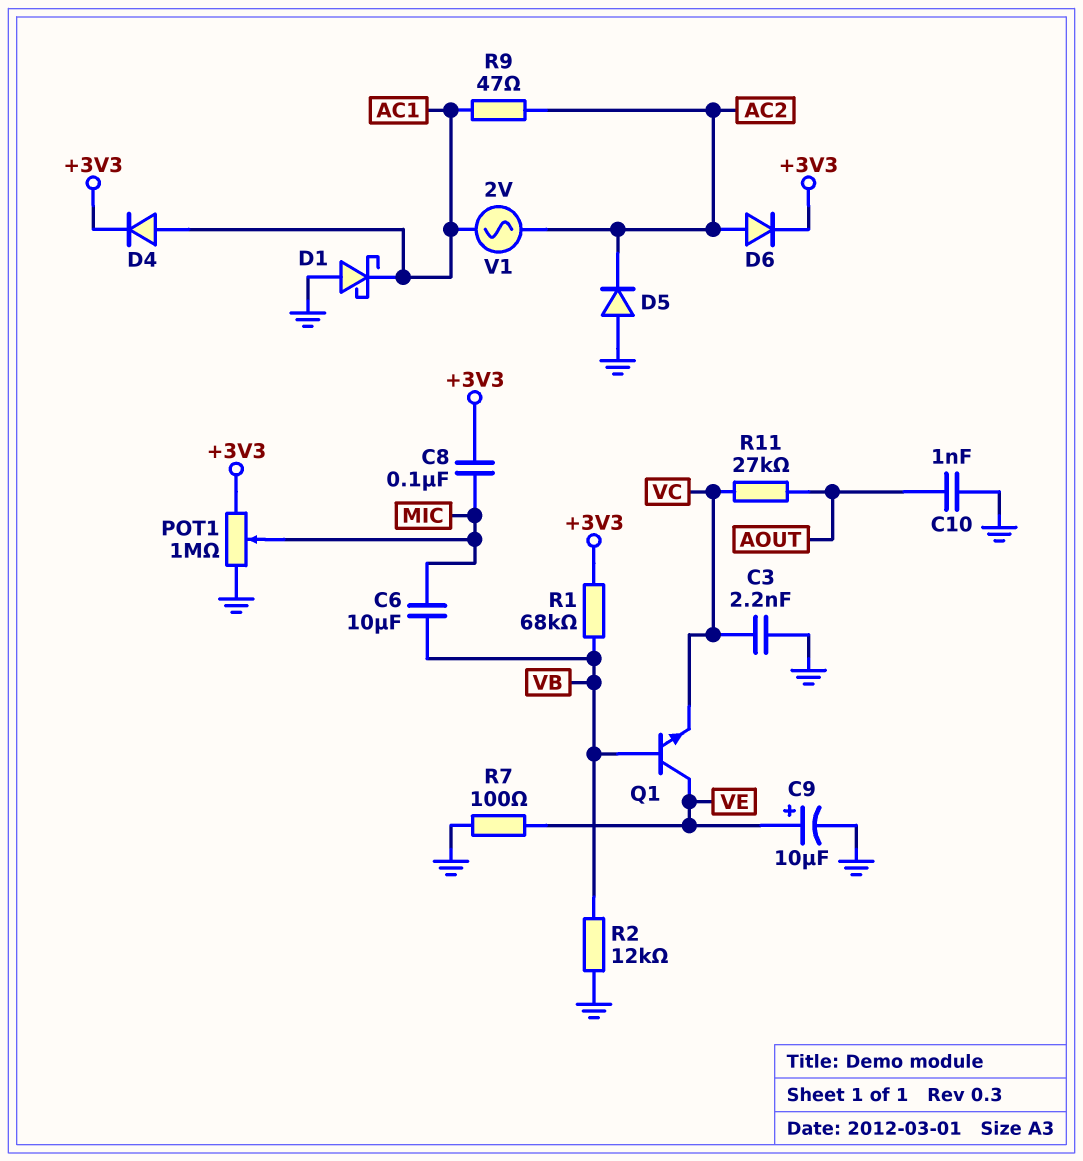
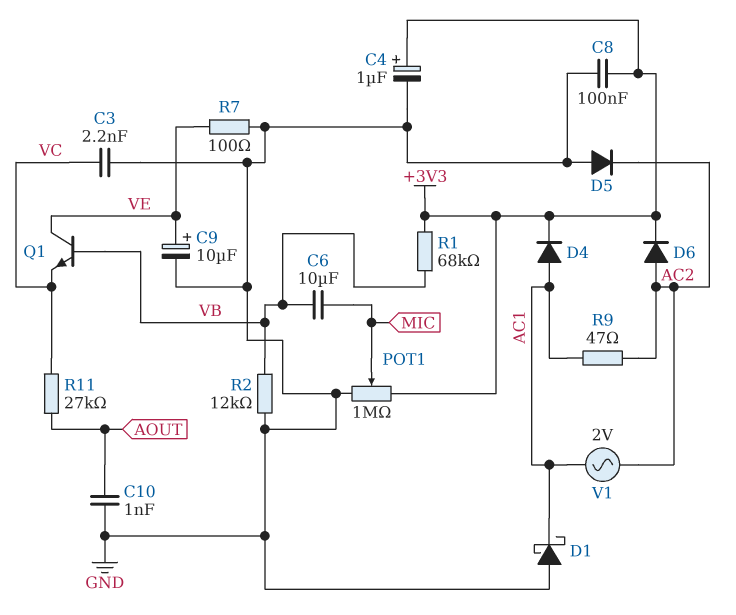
C4: none -> 1uF (plus +3V3, minus GND)
C8: 100nF (+3V3, MIC) -> 100nF (+3V3, GND)

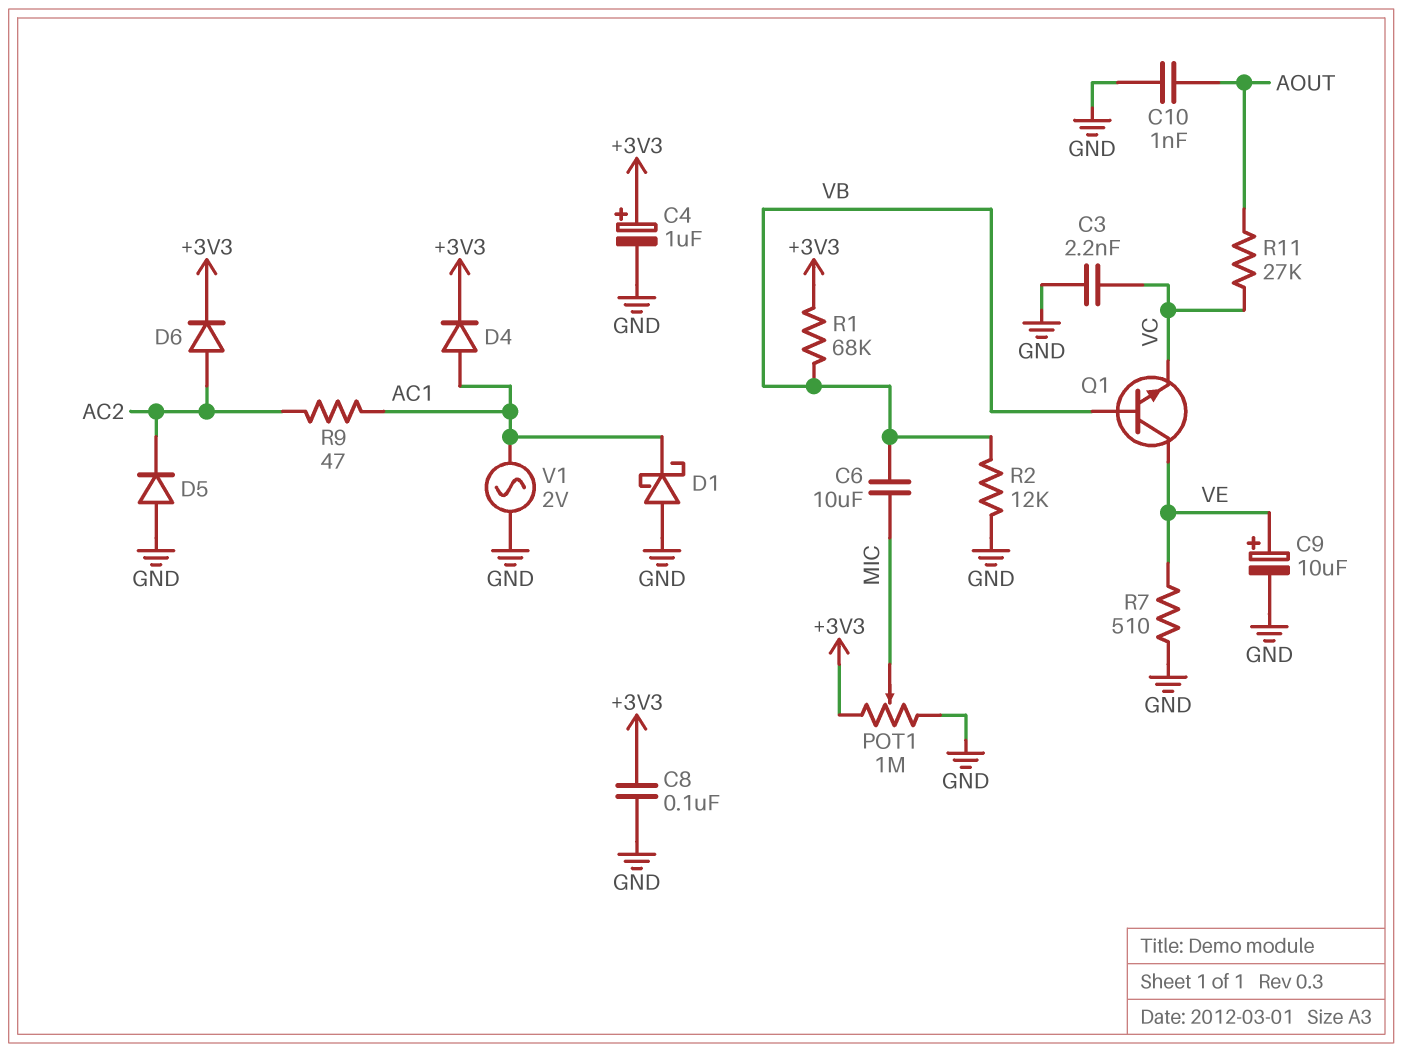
R7: 100 (GND, VE) -> 510 (GND, VE)
V1: AC 2V (AC1, AC2) -> AC 2V (AC1, GND)

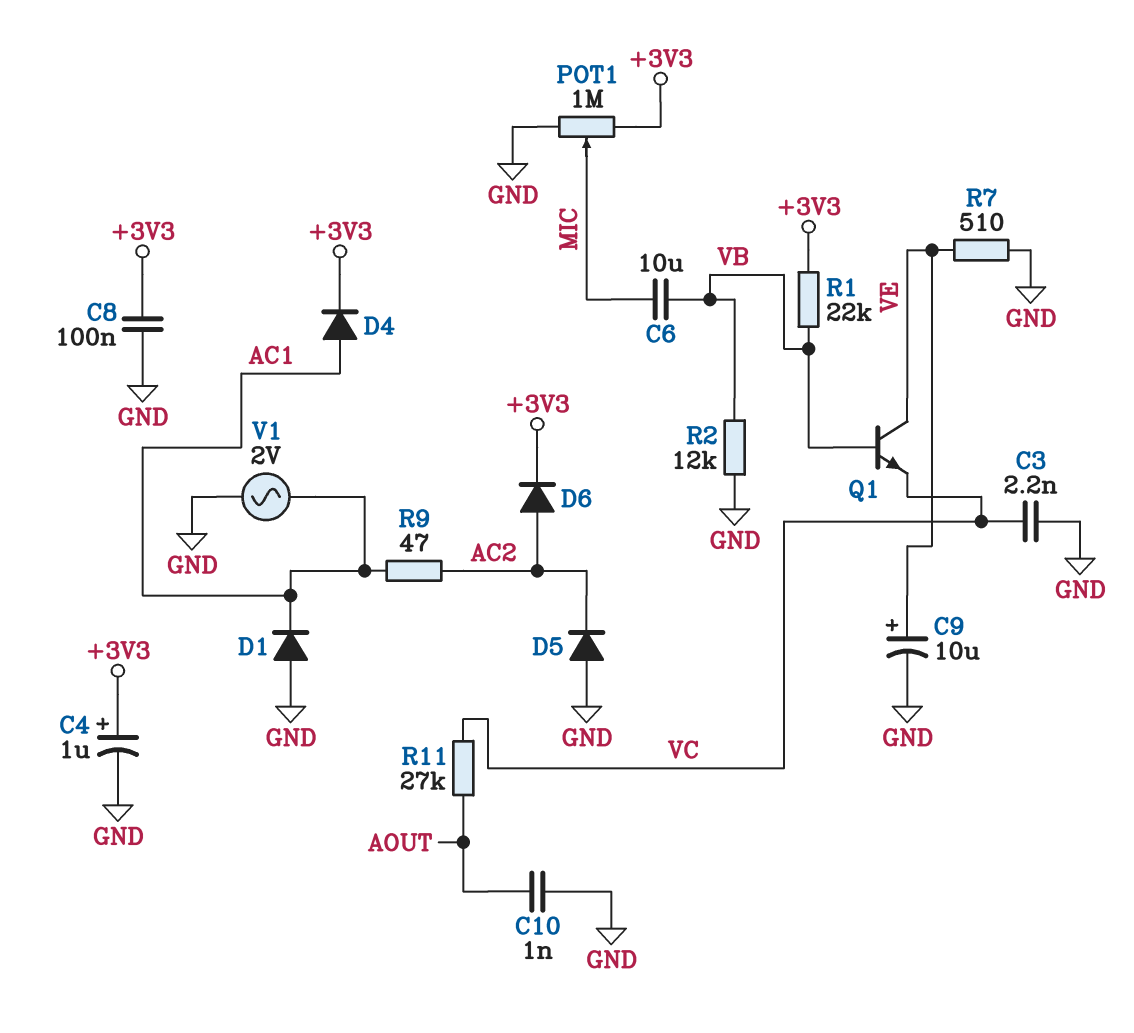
D1: schottky (A GND, K AC1) -> diode (A GND, K AC1)
R1: 68k (+3V3, VB) -> 22k (+3V3, VB)

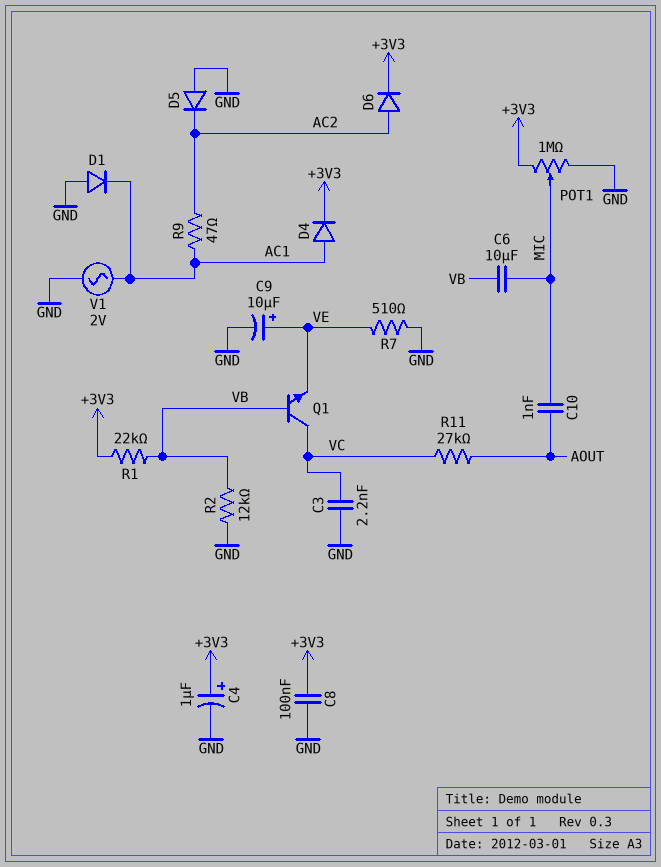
C10: 1nF (AOUT, GND) -> 1nF (AOUT, MIC)
Q1: NPN (B VB, C VE, E VC) -> NPN (B VB, C VC, E VE)

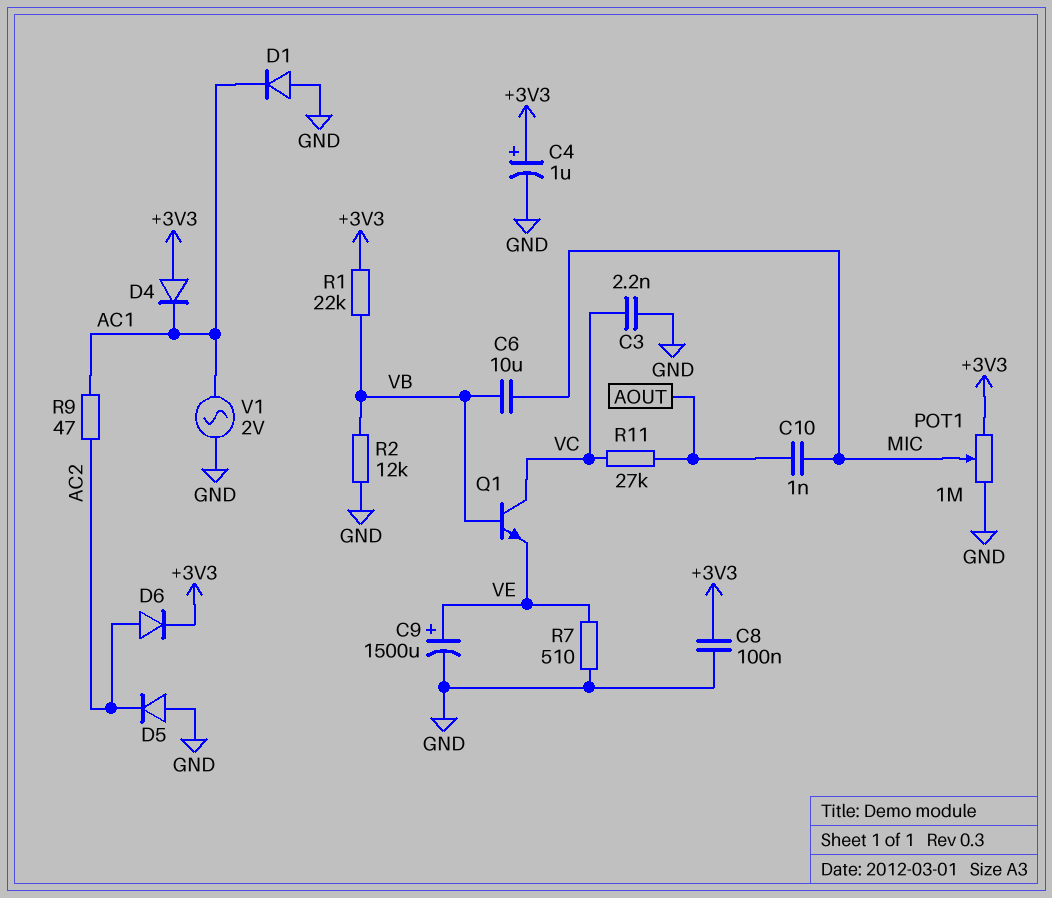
C9: 10uF (plus VE, minus GND) -> 1500uF (plus VE, minus GND)
D4: diode (A AC1, K +3V3) -> diode (A +3V3, K AC1)

